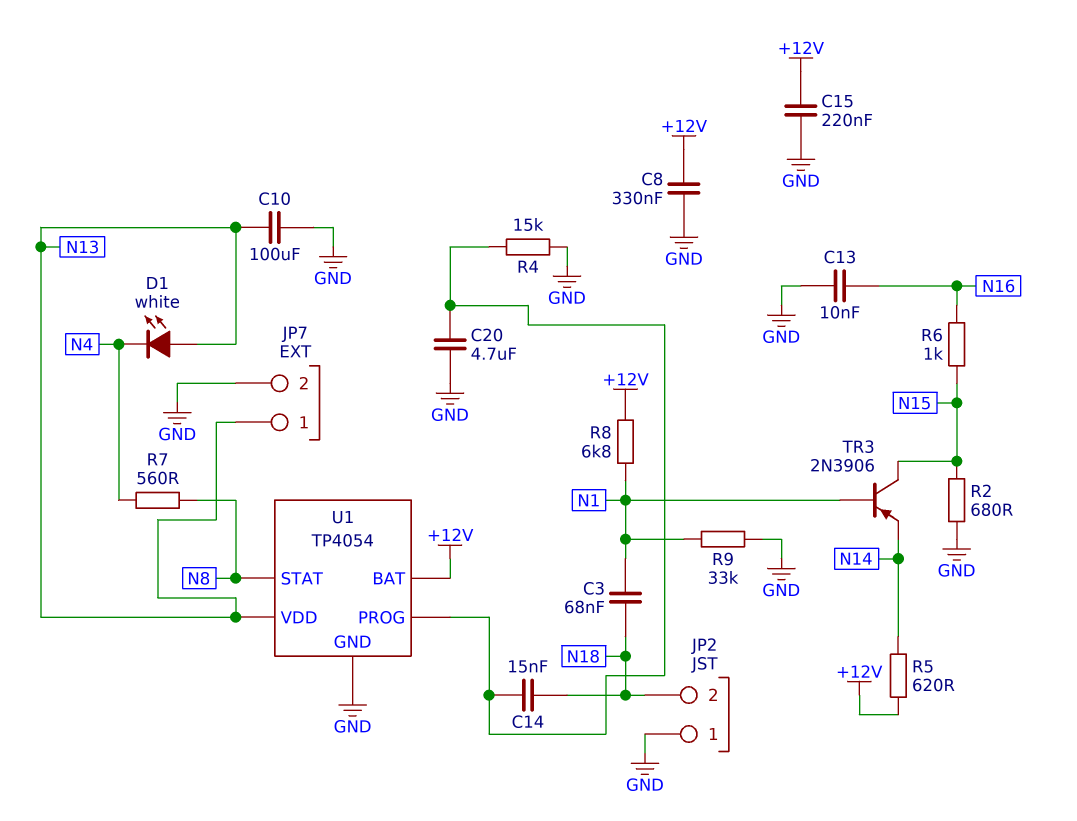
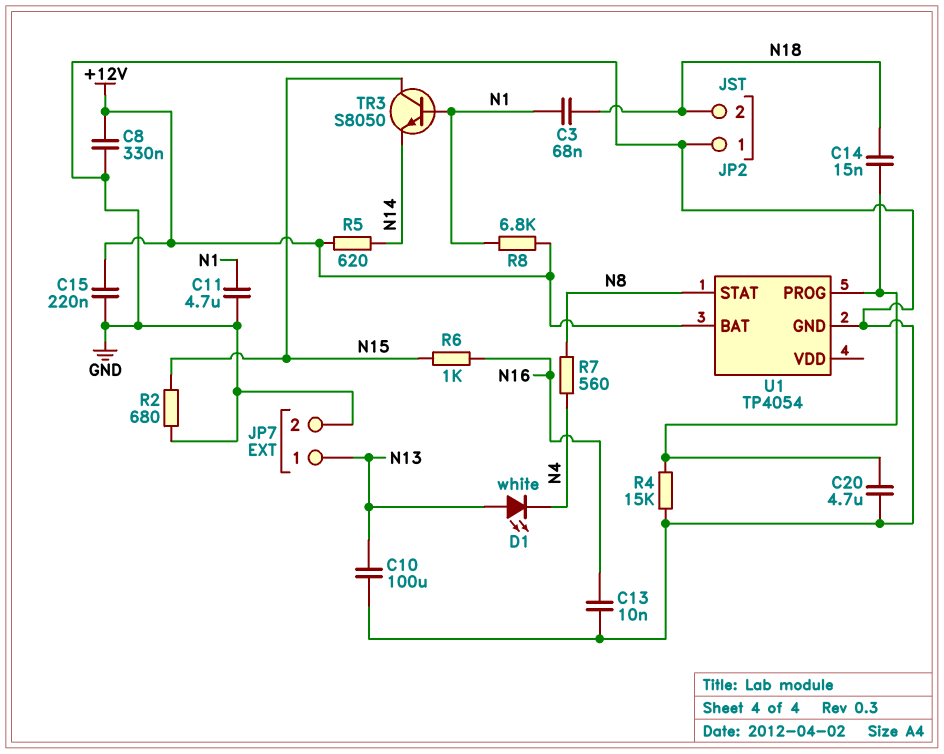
C11: none -> 4.7uF (GND, N1)
R9: 33k (GND, N1) -> none
TR3: PNP 2N3906 (B N1, C N15, E N14) -> NPN S8050 (B N1, C N15, E N14)
U1 pin VDD: N13 -> none

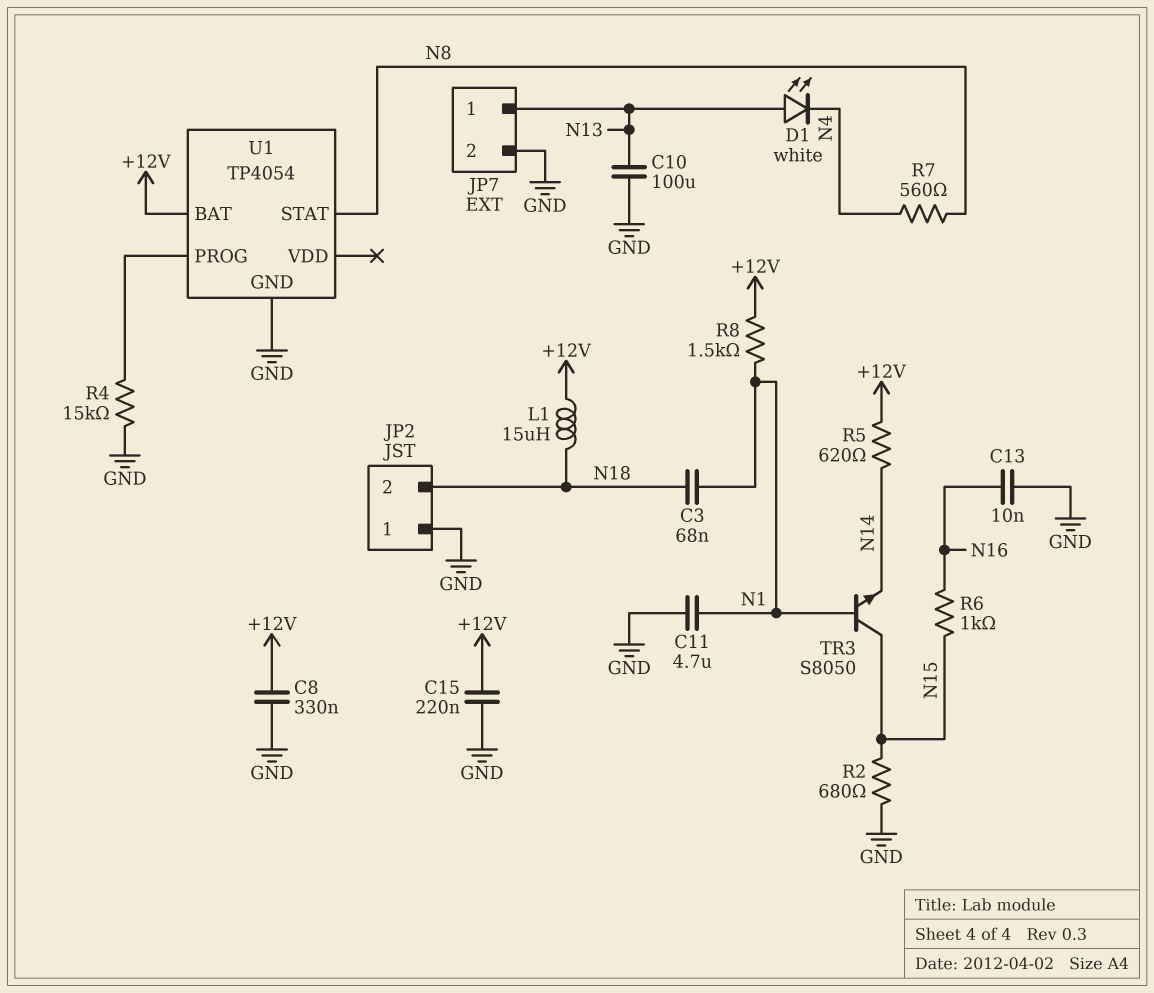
C14: 15nF (N18, U1/PROG) -> none
C20: 4.7uF (GND, U1/PROG) -> none
L1: none -> 15uH (+12V, N18)
R8: 6.8k (+12V, N1) -> 1.5k (+12V, N1)

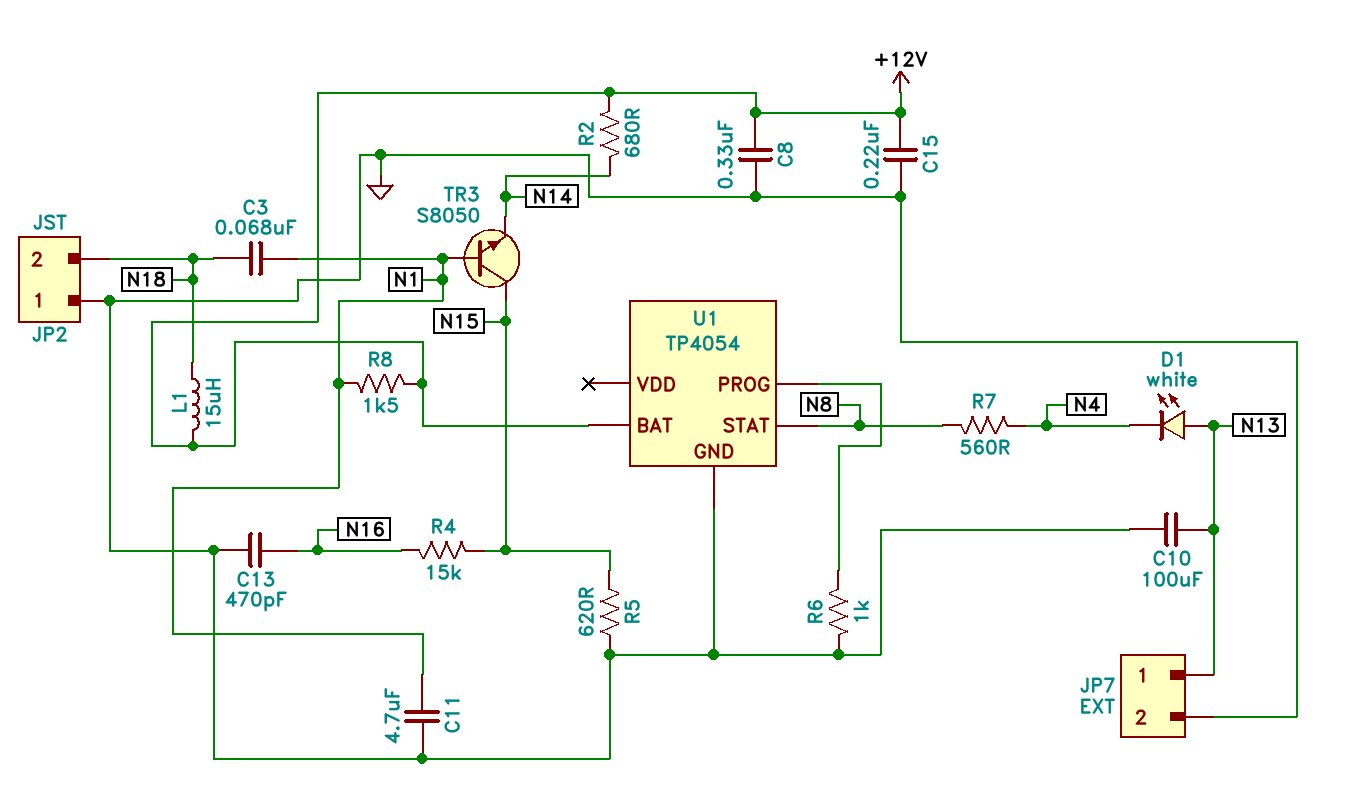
C13: 10nF (GND, N16) -> 470pF (GND, N16)
R2: 680 (GND, N15) -> 680 (+12V, N14)
R4: 15k (GND, U1/PROG) -> 15k (N15, N16)
R5: 620 (+12V, N14) -> 620 (GND, N15)
R6: 1k (N15, N16) -> 1k (GND, U1/PROG)

